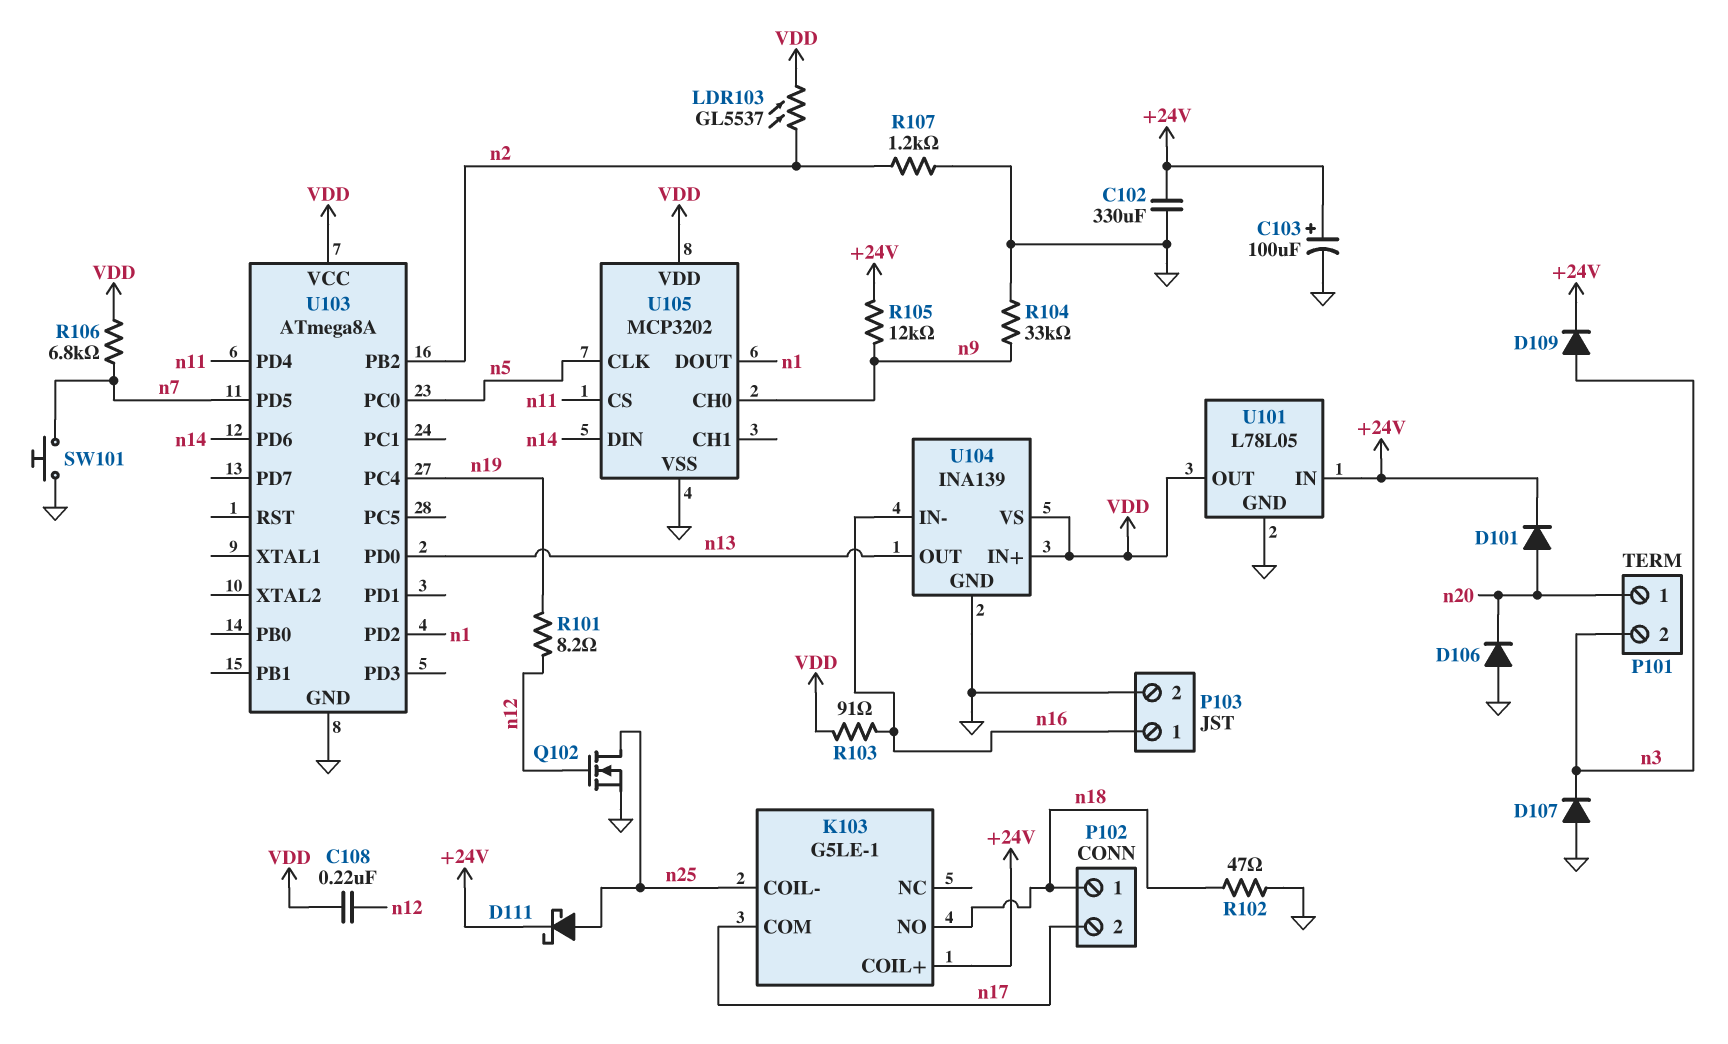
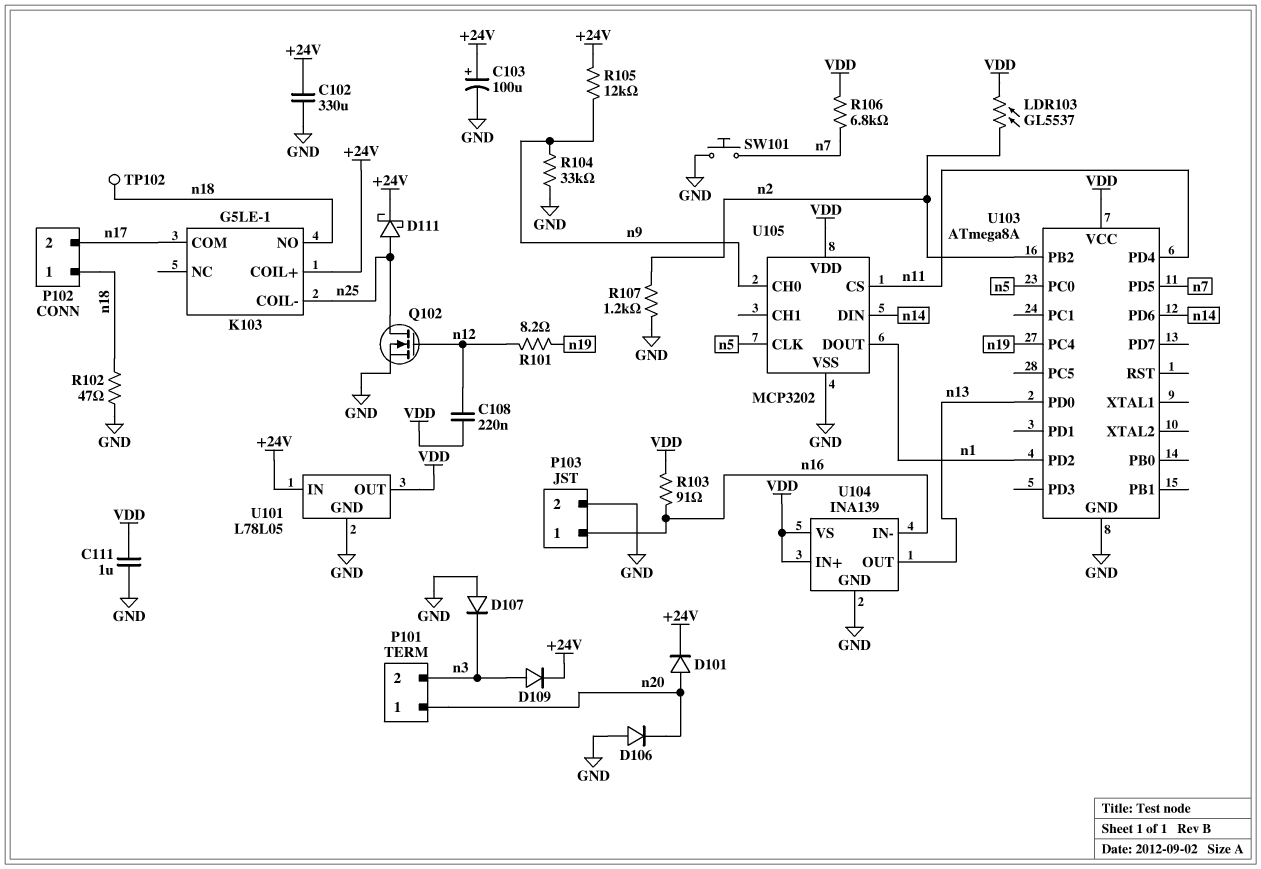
C111: none -> 1uF (GND, VDD)
TP102: none -> test point (n18)

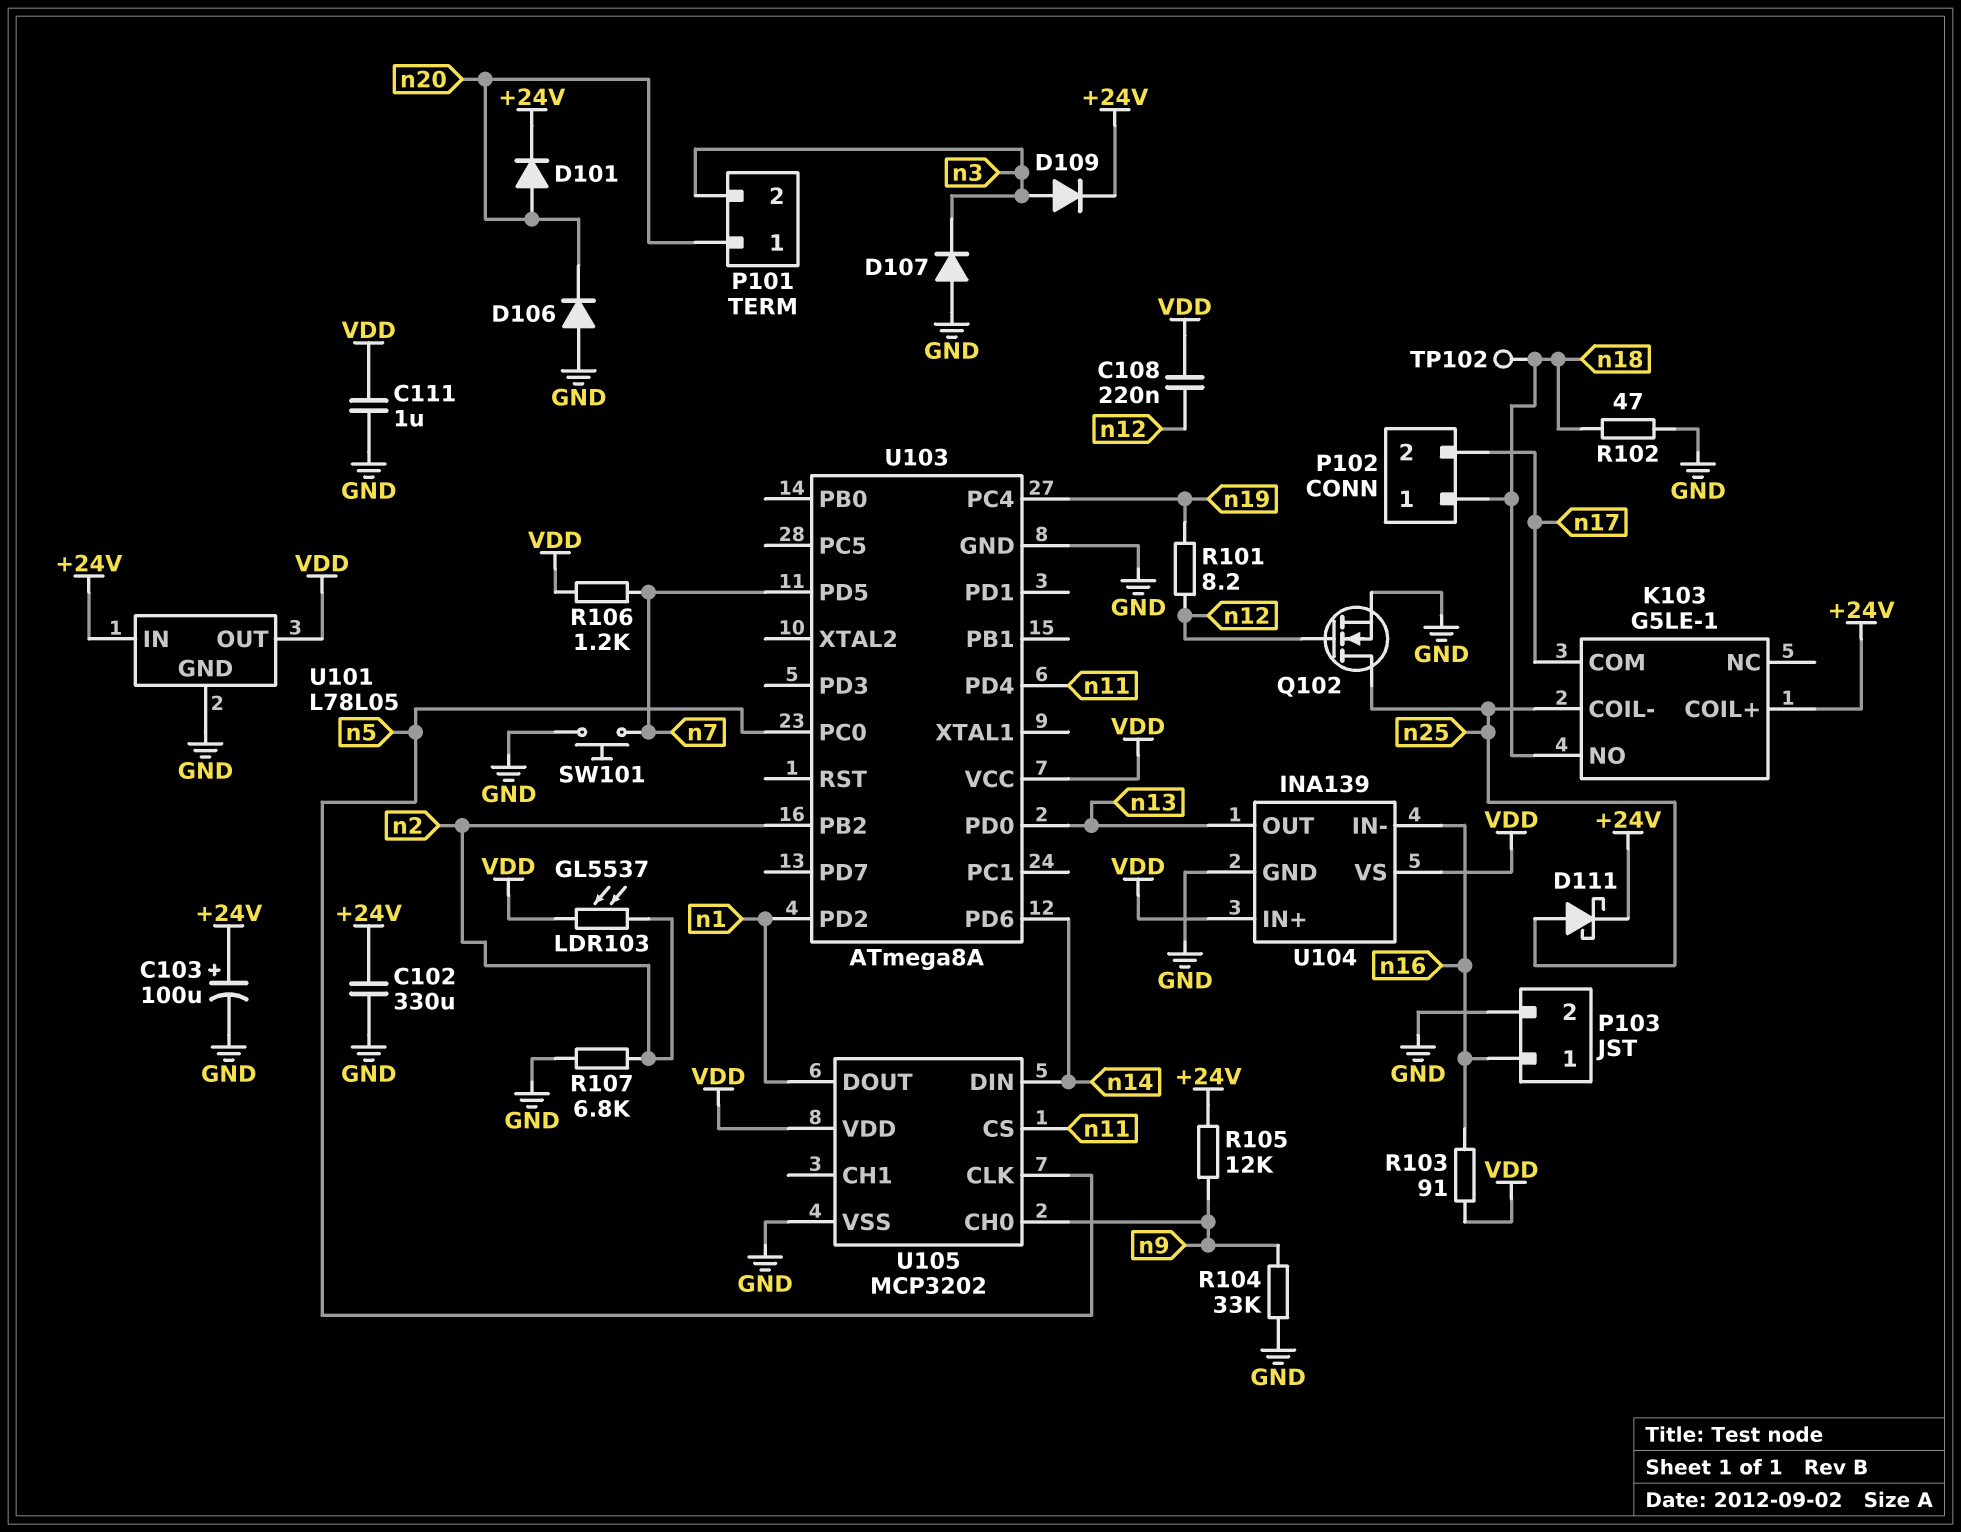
R106: 6.8k (VDD, n7) -> 1.2k (VDD, n7)
R107: 1.2k (GND, n2) -> 6.8k (GND, n2)

